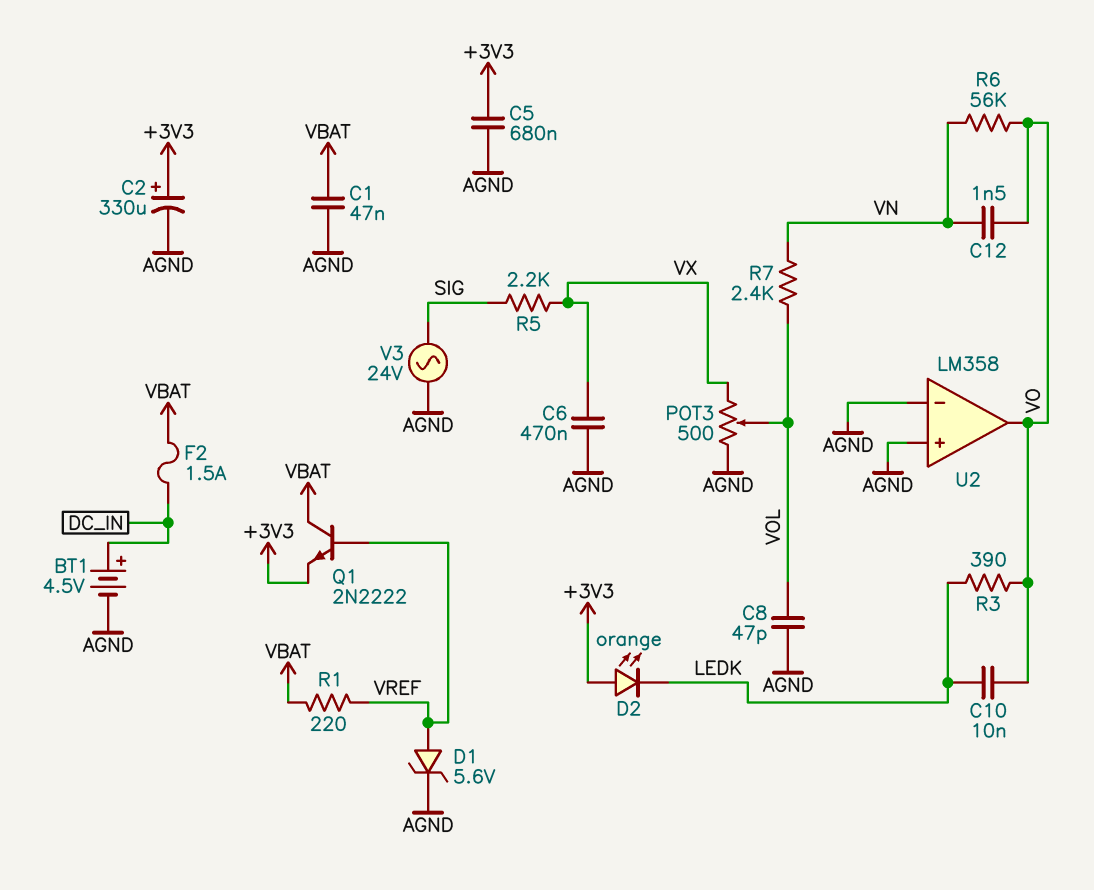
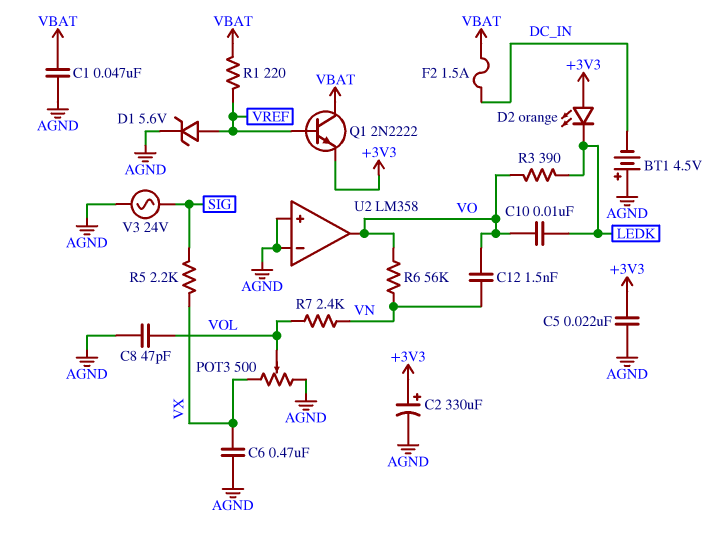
BT1: 4.5V (plus DC_IN, minus AGND) -> 4.5V (plus AGND, minus DC_IN)
C5: 680nF (+3V3, AGND) -> 22nF (+3V3, AGND)

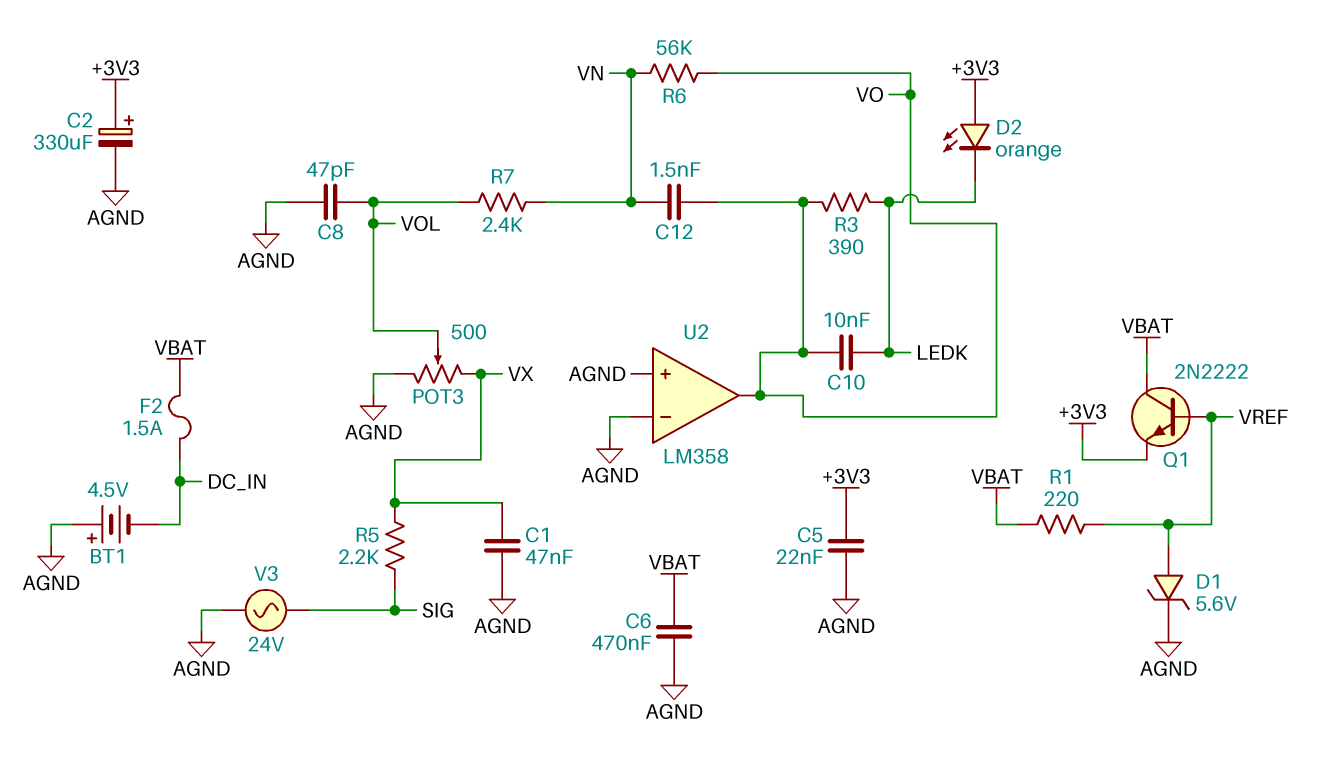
C1: 47nF (AGND, VBAT) -> 47nF (AGND, VX)
C6: 470nF (AGND, VX) -> 470nF (AGND, VBAT)

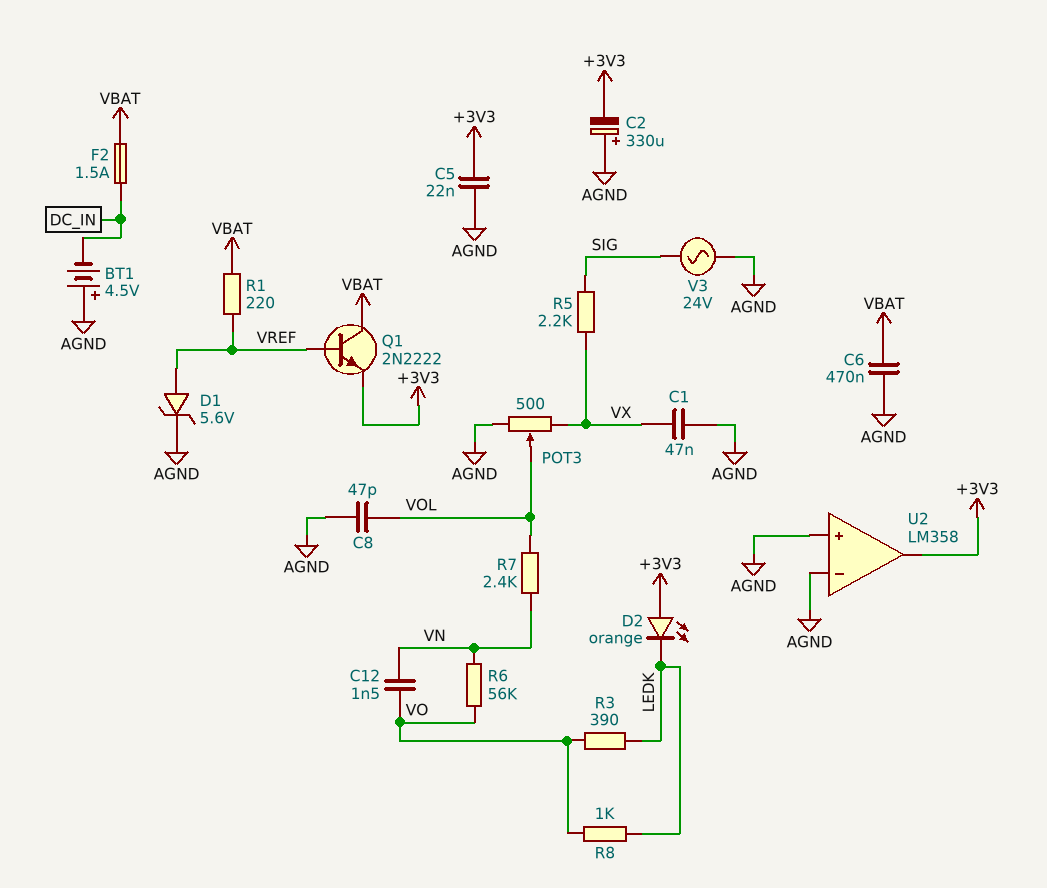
C2: 330uF (plus +3V3, minus AGND) -> 330uF (plus AGND, minus +3V3)
C10: 10nF (LEDK, VO) -> none
R8: none -> 1k (LEDK, VO)
U2 pin out: VO -> +3V3

